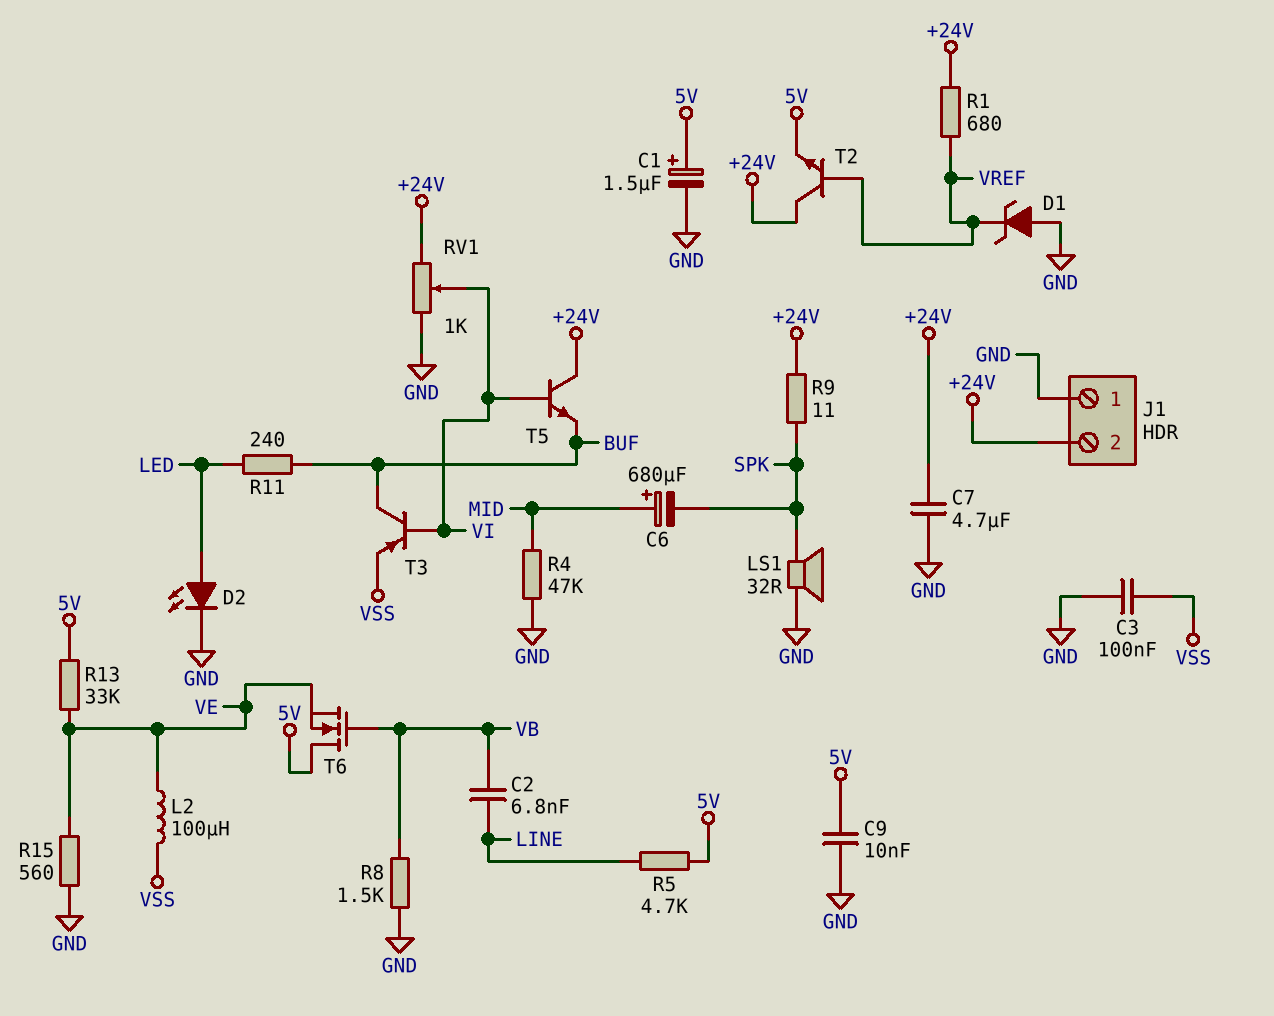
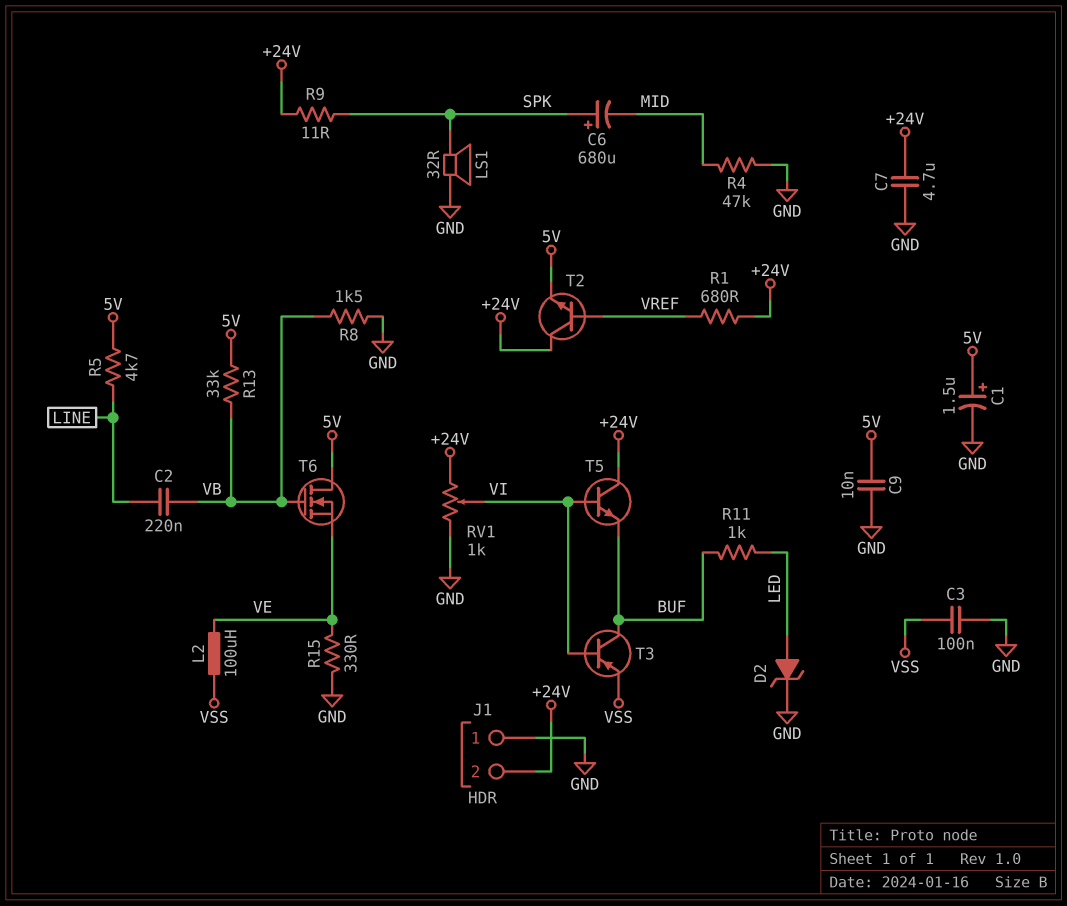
C2: 6.8nF (LINE, VB) -> 220nF (LINE, VB)
C6: 680uF (plus MID, minus SPK) -> 680uF (plus SPK, minus MID)
D1: zener (A GND, K VREF) -> none
D2: LED (A LED, K GND) -> zener (A LED, K GND)
R11: 240 (BUF, LED) -> 1k (BUF, LED)
R13: 33k (5V, VE) -> 33k (5V, VB)
R15: 560 (GND, VE) -> 330 (GND, VE)

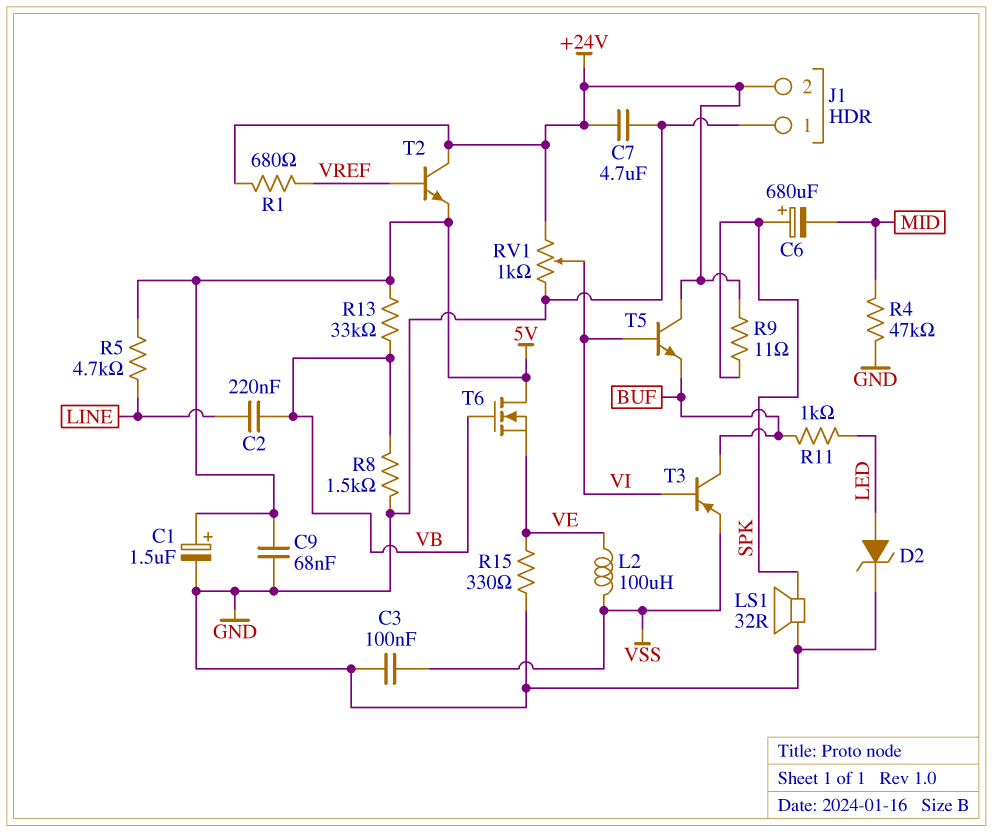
C9: 10nF (5V, GND) -> 68nF (5V, GND)

